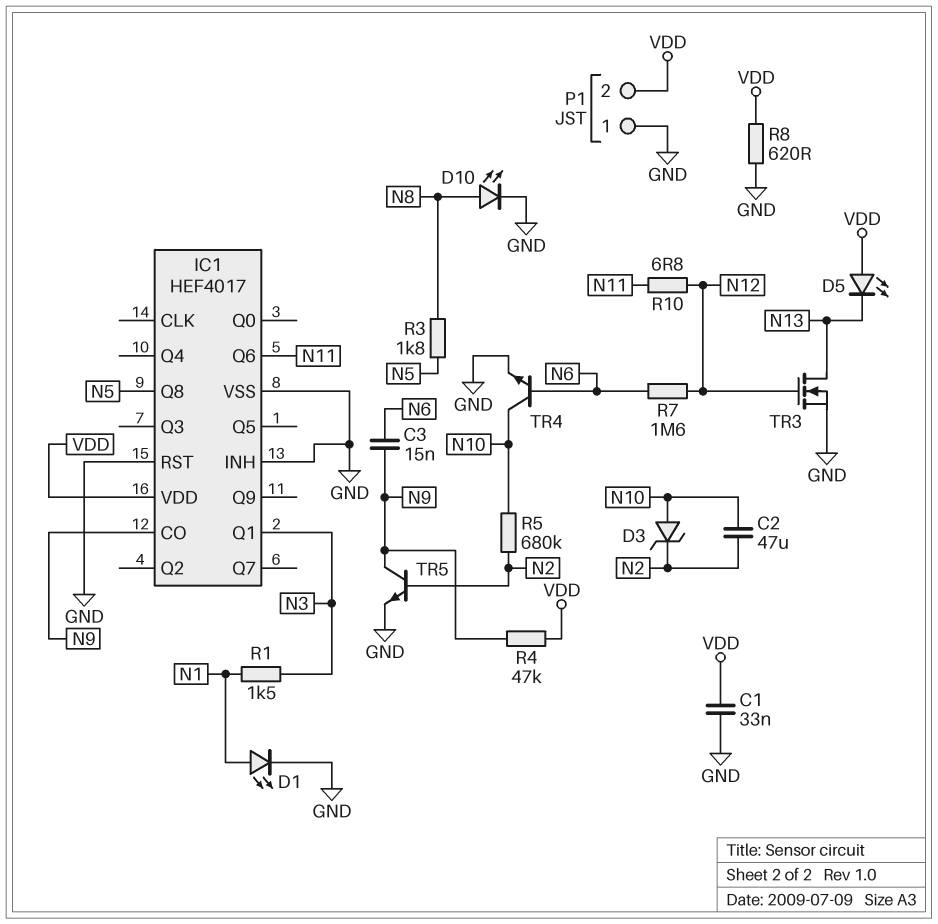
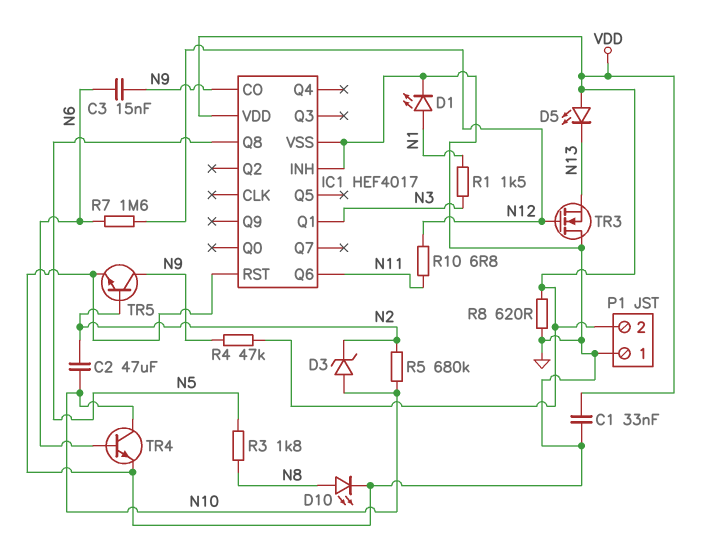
TR3: NMOS (G N12, D N13, S GND) -> NMOS (G N12, D GND, S N13)

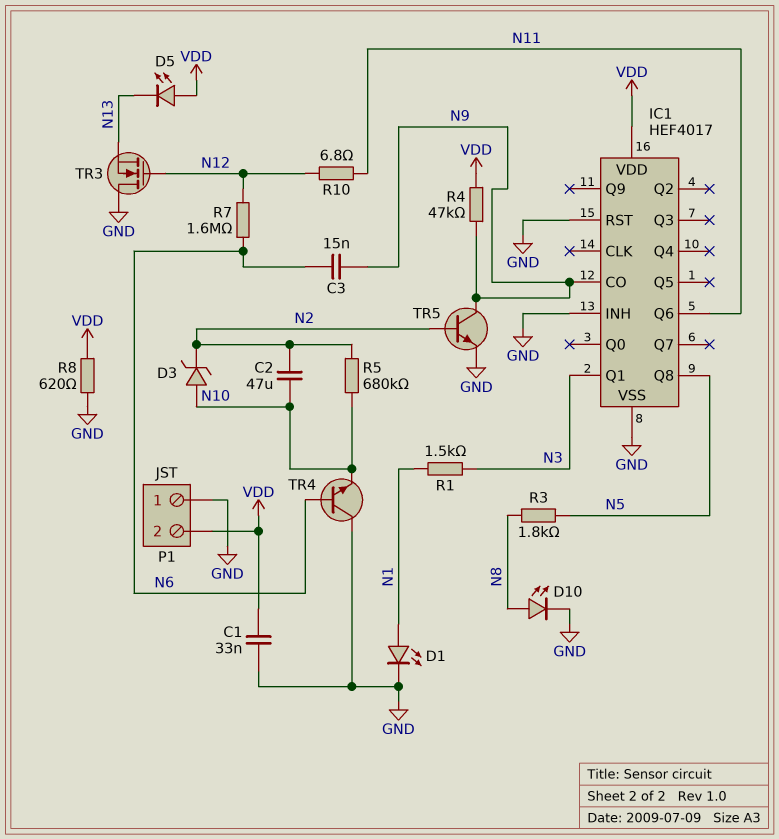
TR4: NPN (B N6, C N10, E GND) -> NPN (B N6, C GND, E N10)

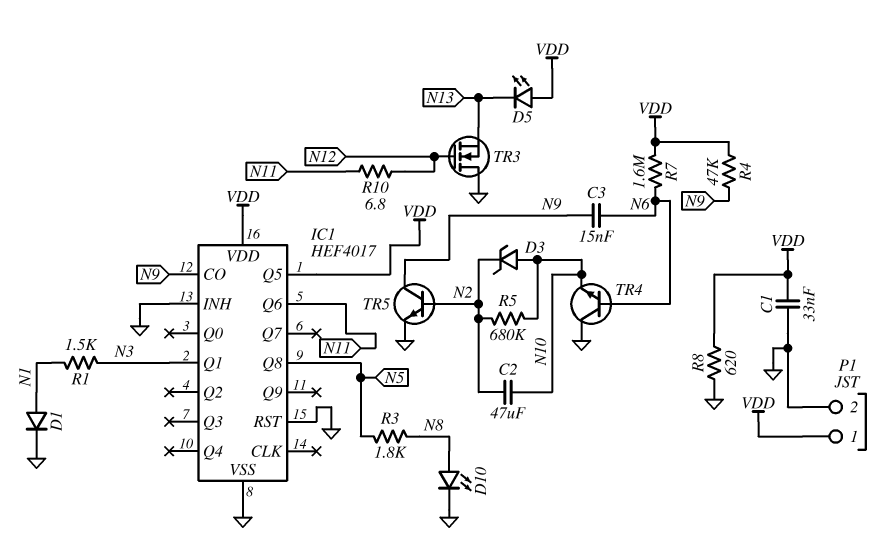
D1: LED (A N1, K GND) -> diode (A N1, K GND)
IC1 pin Q5: none -> VDD
P1 pin 1: GND -> VDD
P1 pin 2: VDD -> GND
R7: 1.6M (N6, N12) -> 1.6M (N6, VDD)

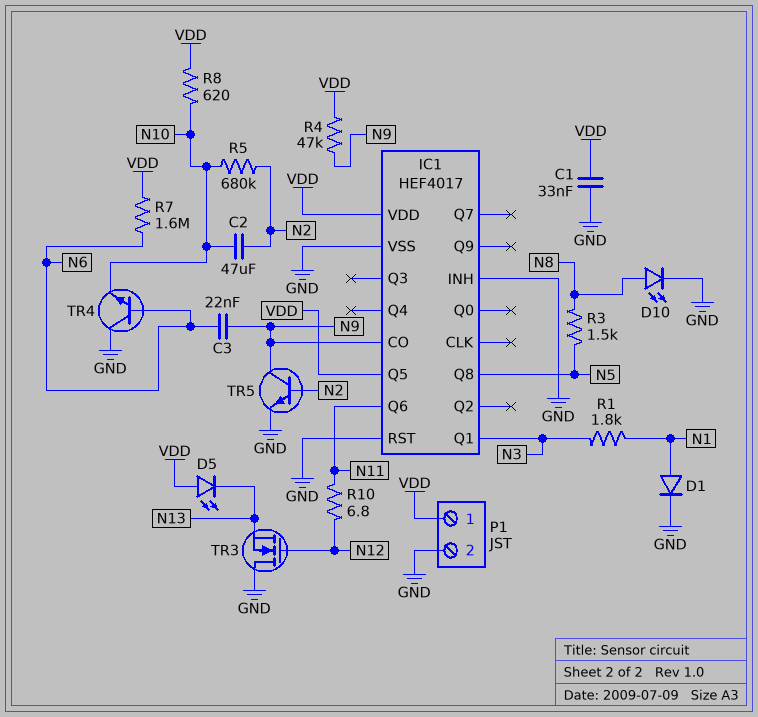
C3: 15nF (N6, N9) -> 22nF (N6, N9)
D3: zener (A N10, K N2) -> none
R1: 1.5k (N1, N3) -> 1.8k (N1, N3)
R3: 1.8k (N5, N8) -> 1.5k (N5, N8)
R8: 620 (GND, VDD) -> 620 (N10, VDD)

